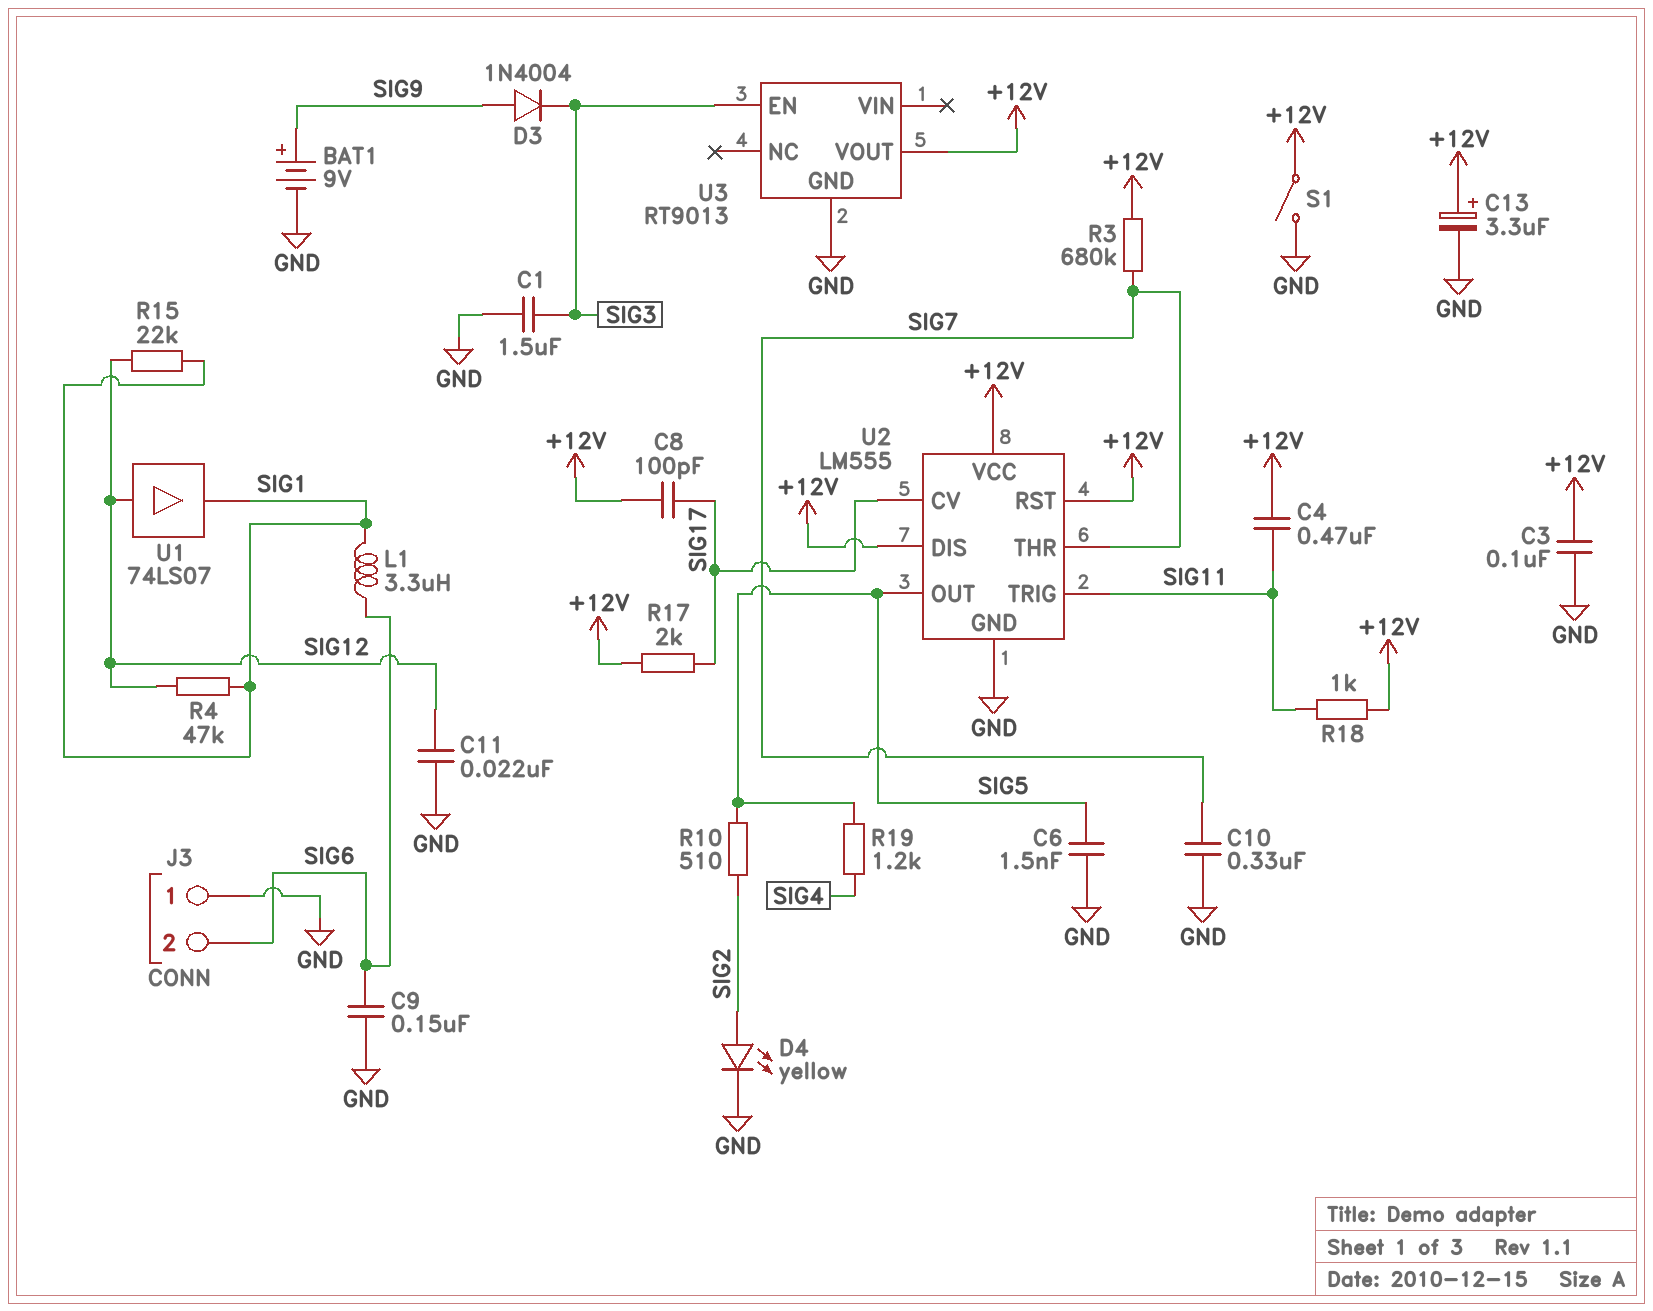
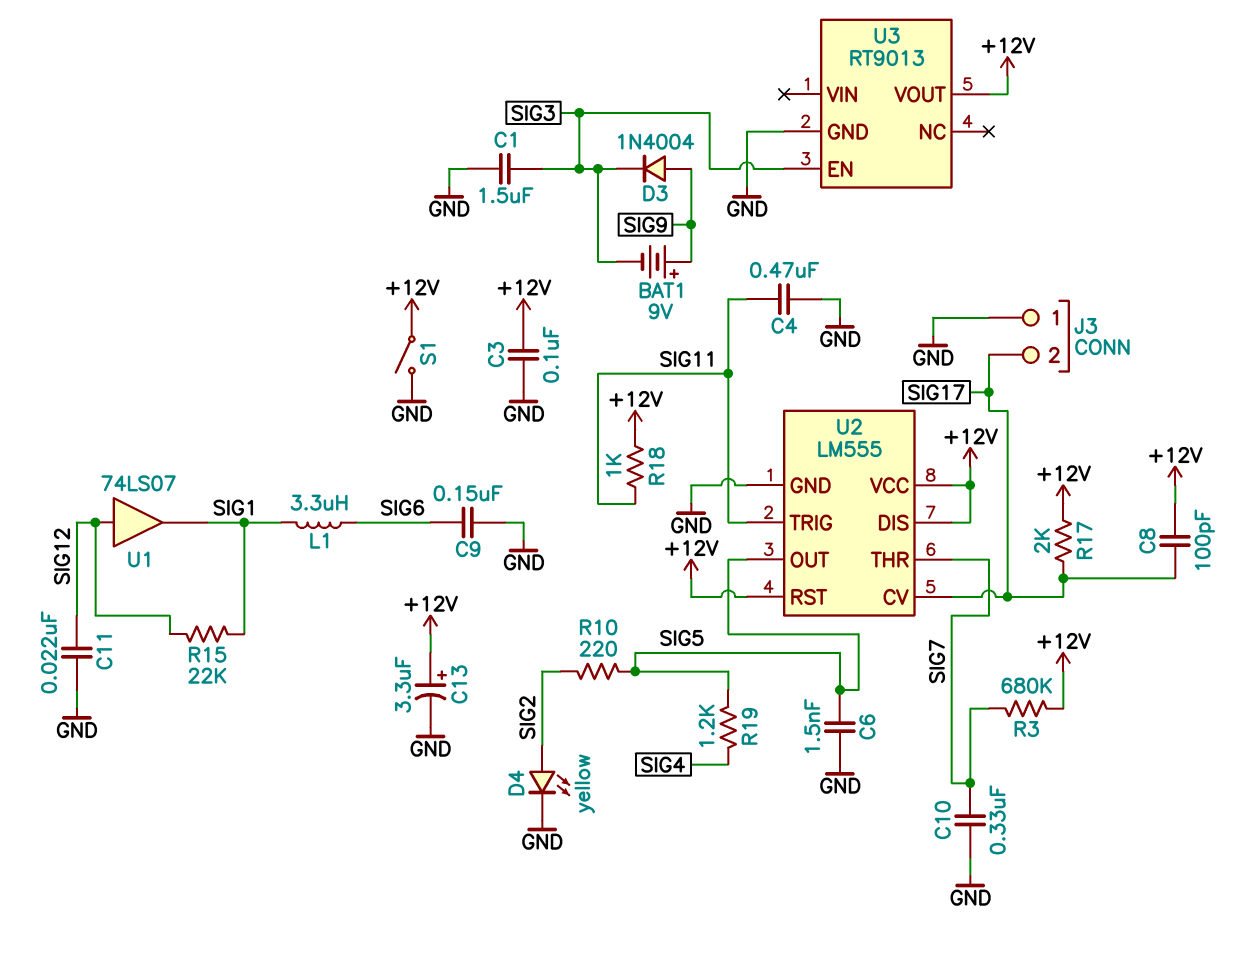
BAT1: 9V (plus SIG9, minus GND) -> 9V (plus SIG9, minus SIG3)
C4: 470nF (+12V, SIG11) -> 470nF (GND, SIG11)
J3 pin 2: SIG6 -> SIG17
R4: 47k (SIG1, SIG12) -> none
R10: 510 (SIG2, SIG5) -> 220 (SIG2, SIG5)

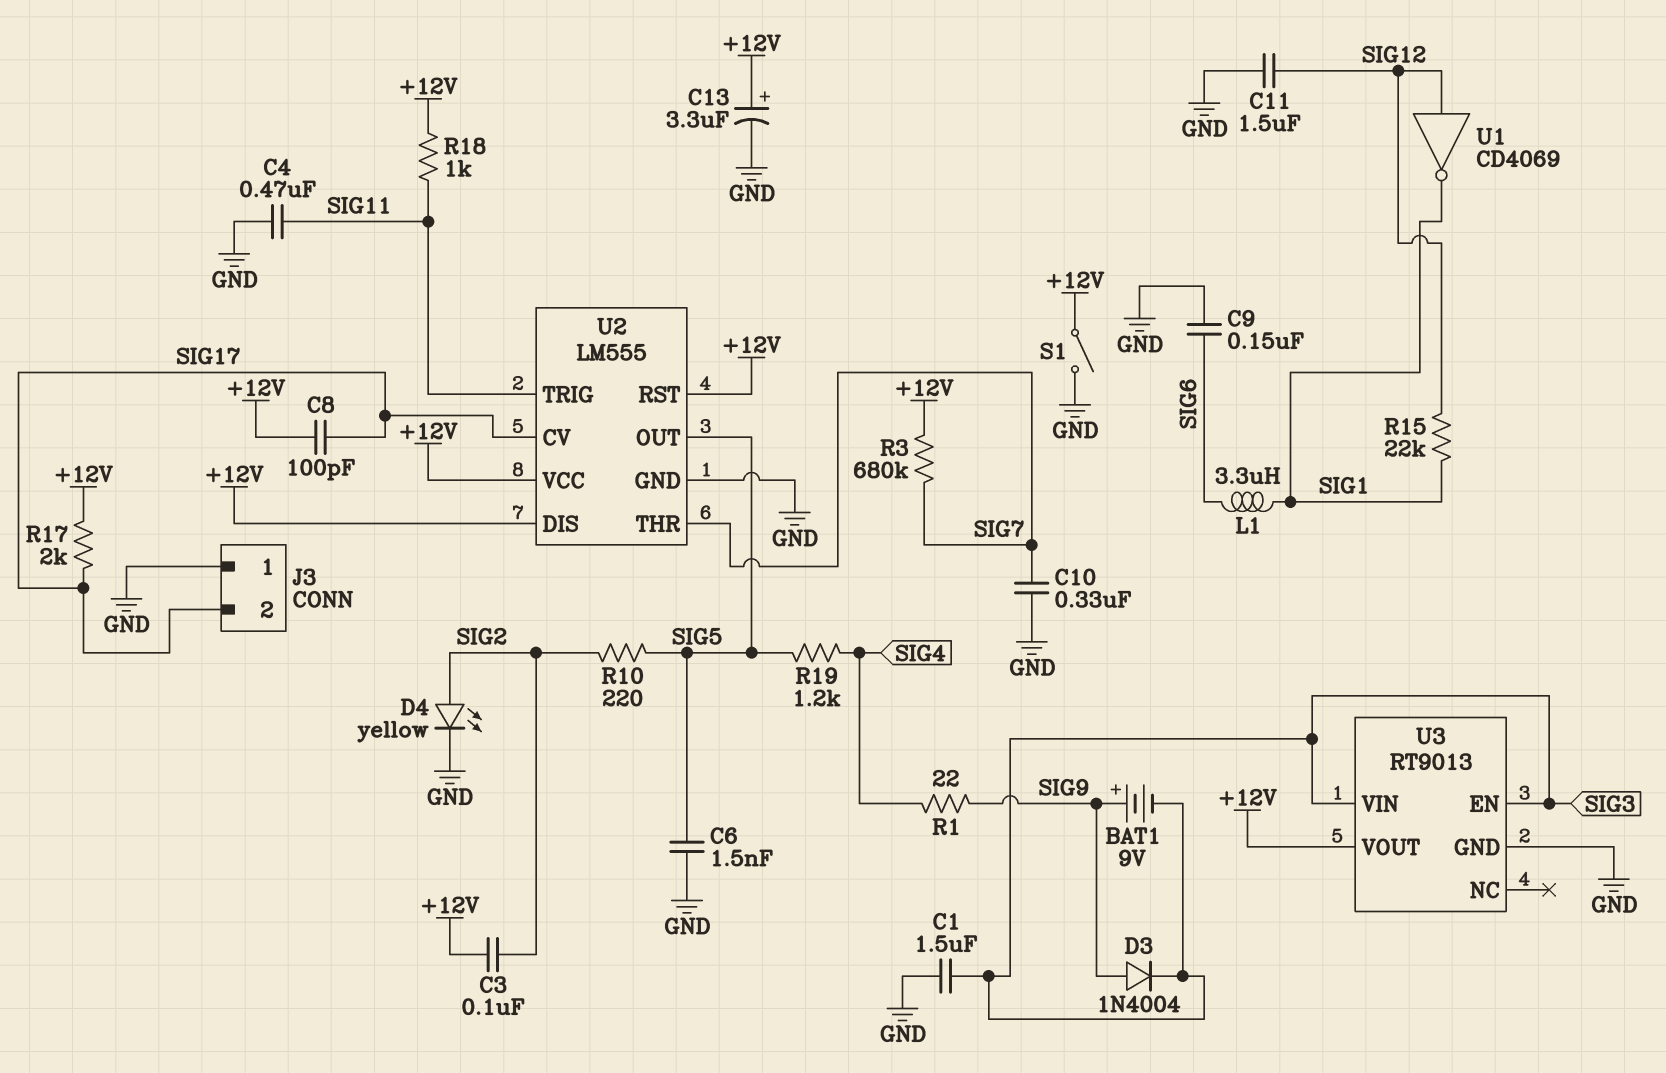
C3: 100nF (+12V, GND) -> 100nF (+12V, SIG2)
C11: 22nF (GND, SIG12) -> 1.5uF (GND, SIG12)
R1: none -> 22 (SIG4, SIG9)
U1: buffer 74LS07 (in SIG12, out SIG1) -> NOT CD4069 (in SIG12, out SIG1)
U3 pin VIN: none -> SIG3

